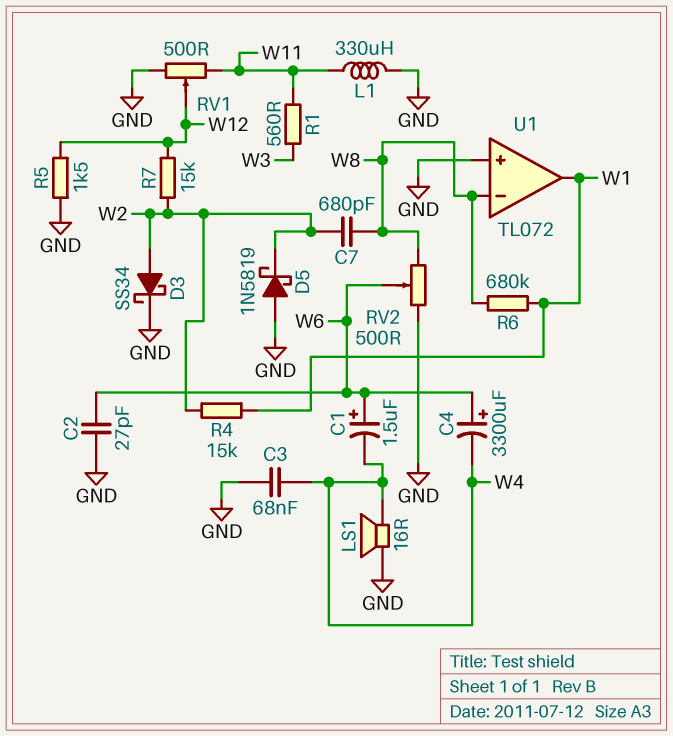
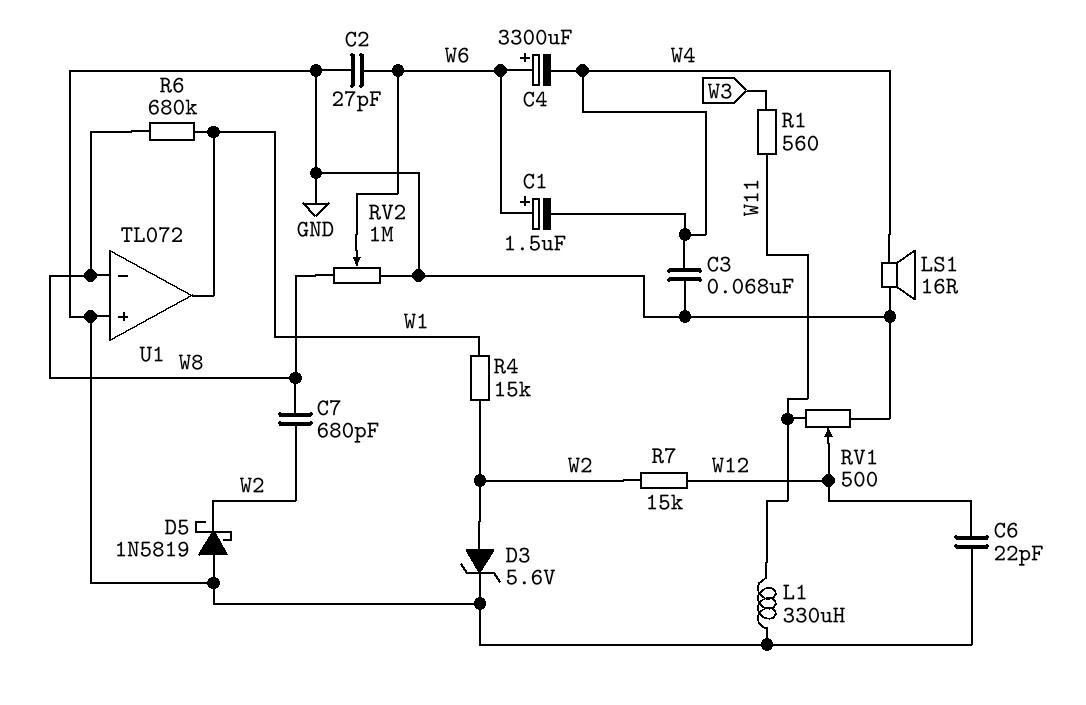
C6: none -> 22pF (GND, W12)
D3: schottky SS34 (A W2, K GND) -> zener 5.6V (A W2, K GND)
R5: 1.5k (GND, W12) -> none
RV2: 500 (GND, W8, wiper W6) -> 1M (GND, W8, wiper W6)

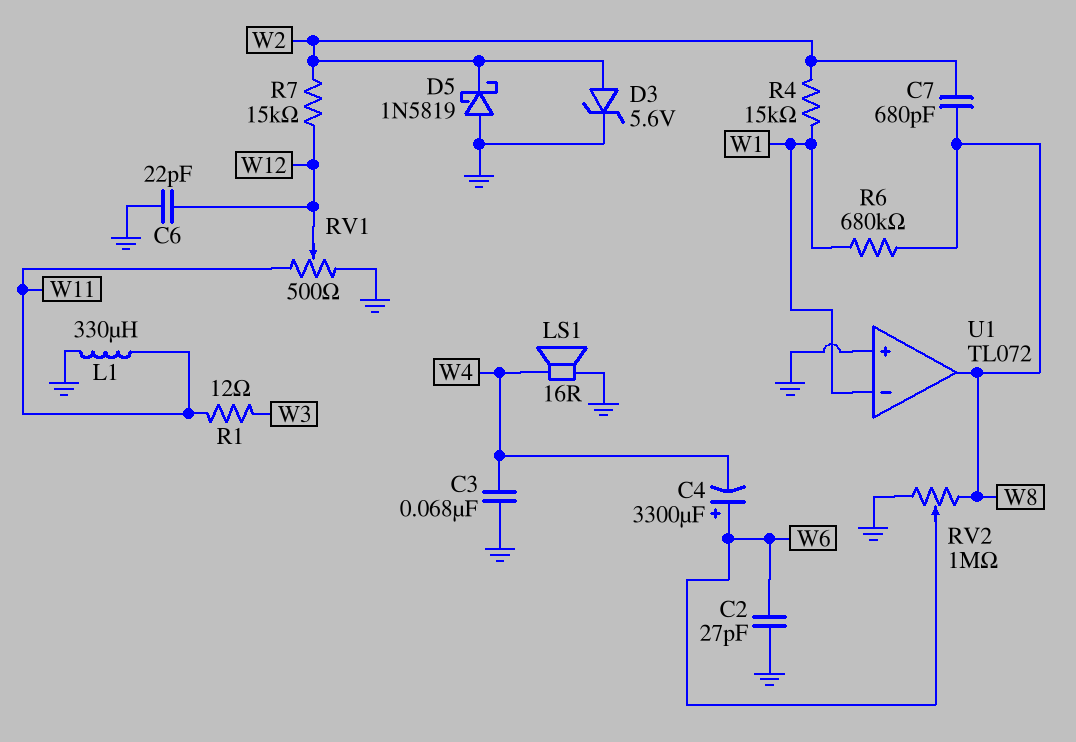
C1: 1.5uF (plus W6, minus W4) -> none
R1: 560 (W3, W11) -> 12 (W3, W11)
U1 pin in-: W8 -> W1
U1 pin out: W1 -> W8

